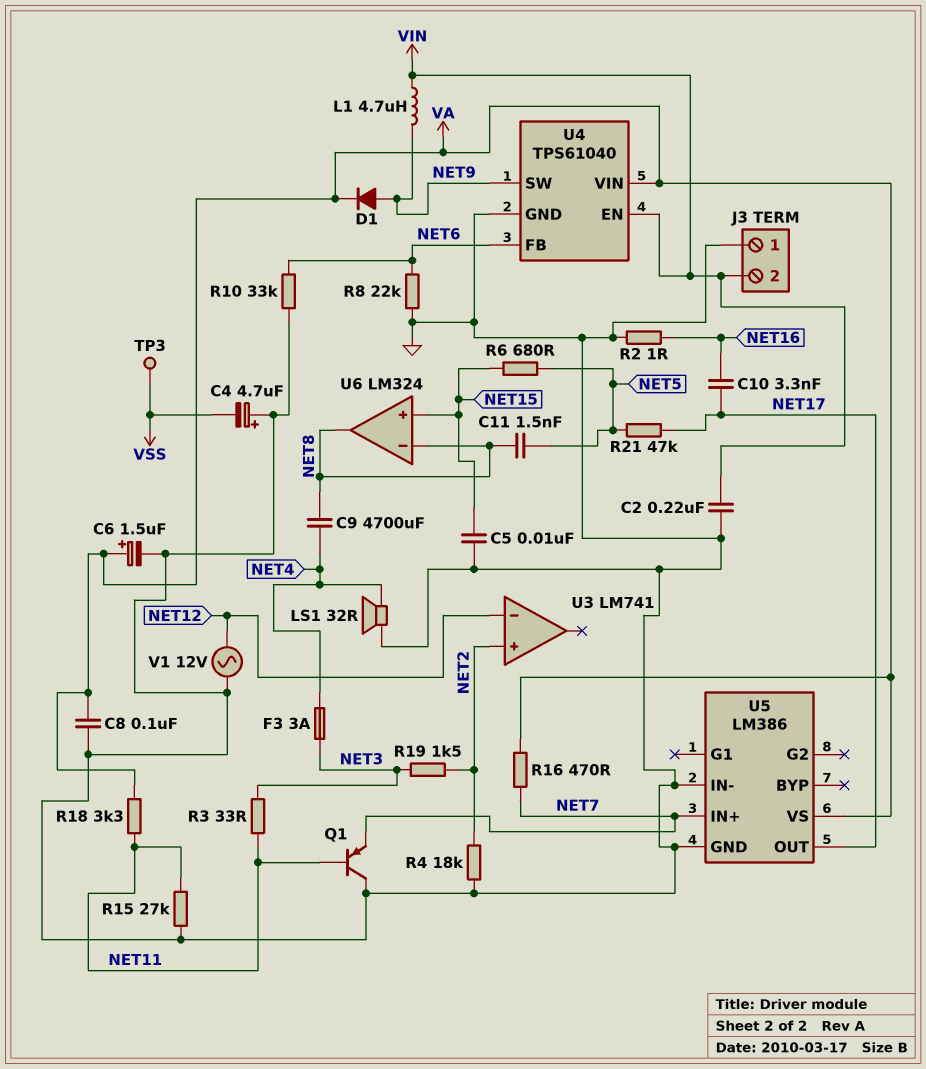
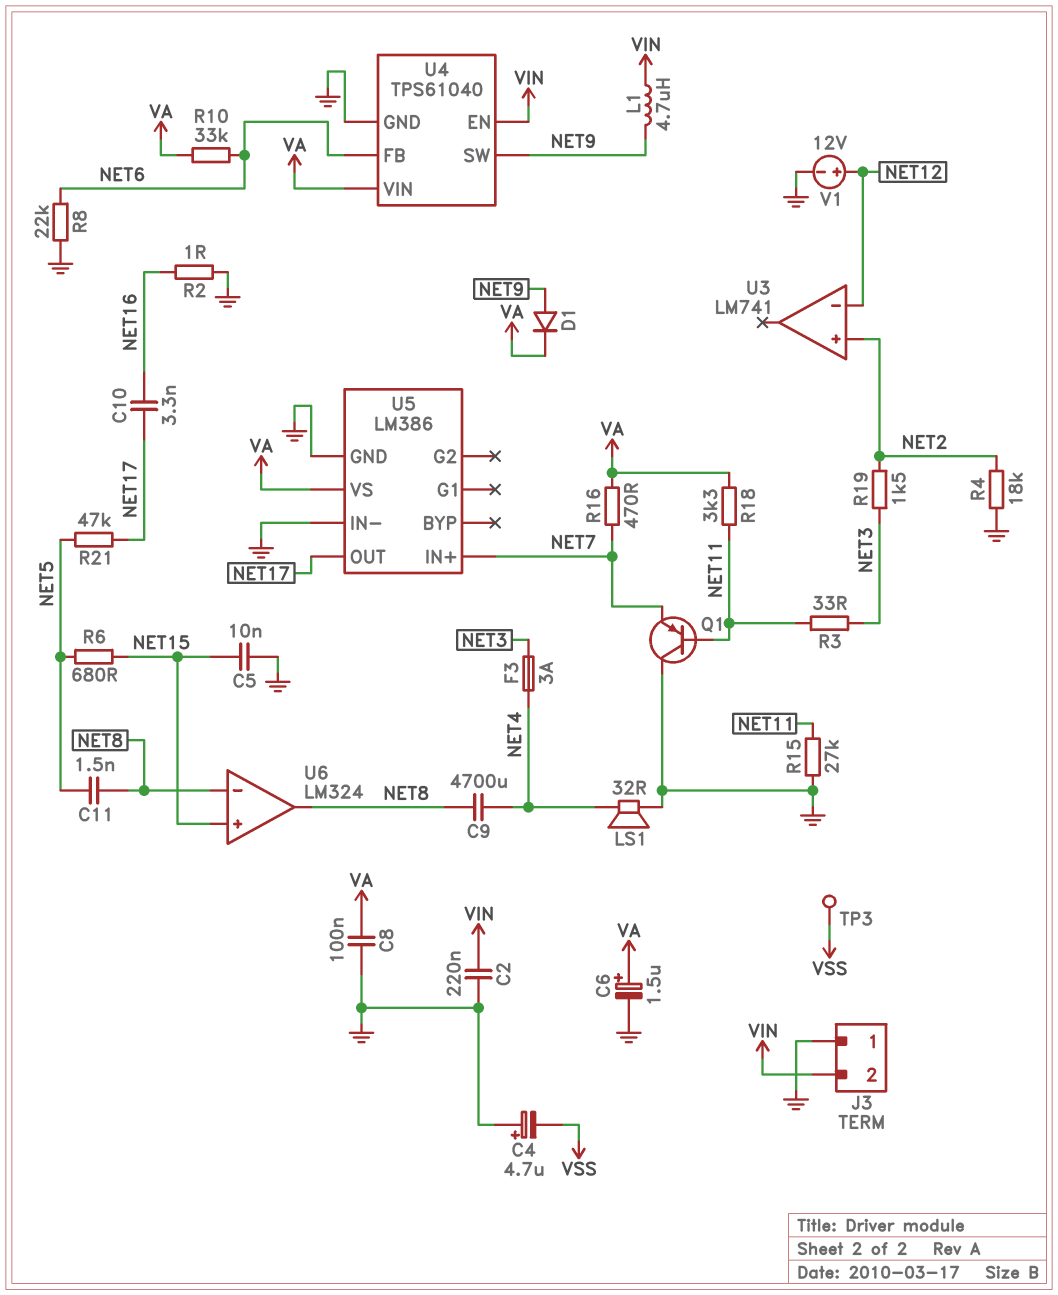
R10: 33k (GND, NET6) -> 33k (NET6, VA)
V1: AC 12V (GND, NET12) -> 12V (plus NET12, minus GND)

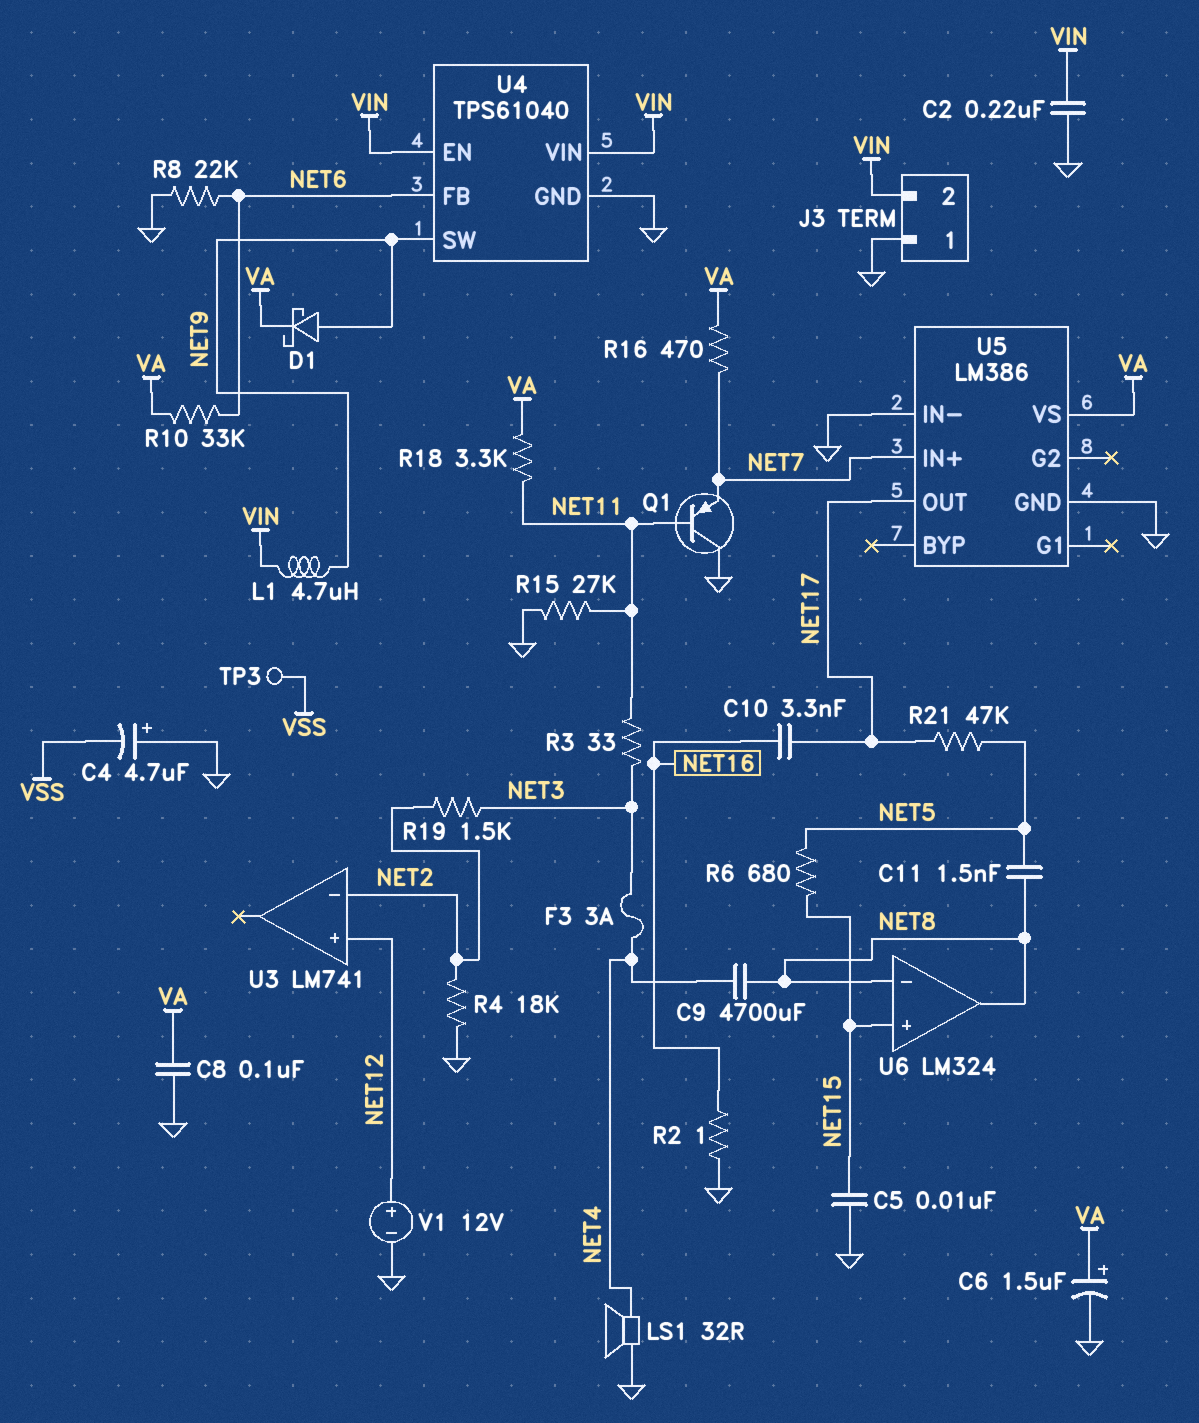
D1: diode (A NET9, K VA) -> schottky (A NET9, K VA)
U3 pin in+: NET2 -> NET12
U3 pin in-: NET12 -> NET2
U4 pin VIN: VA -> VIN

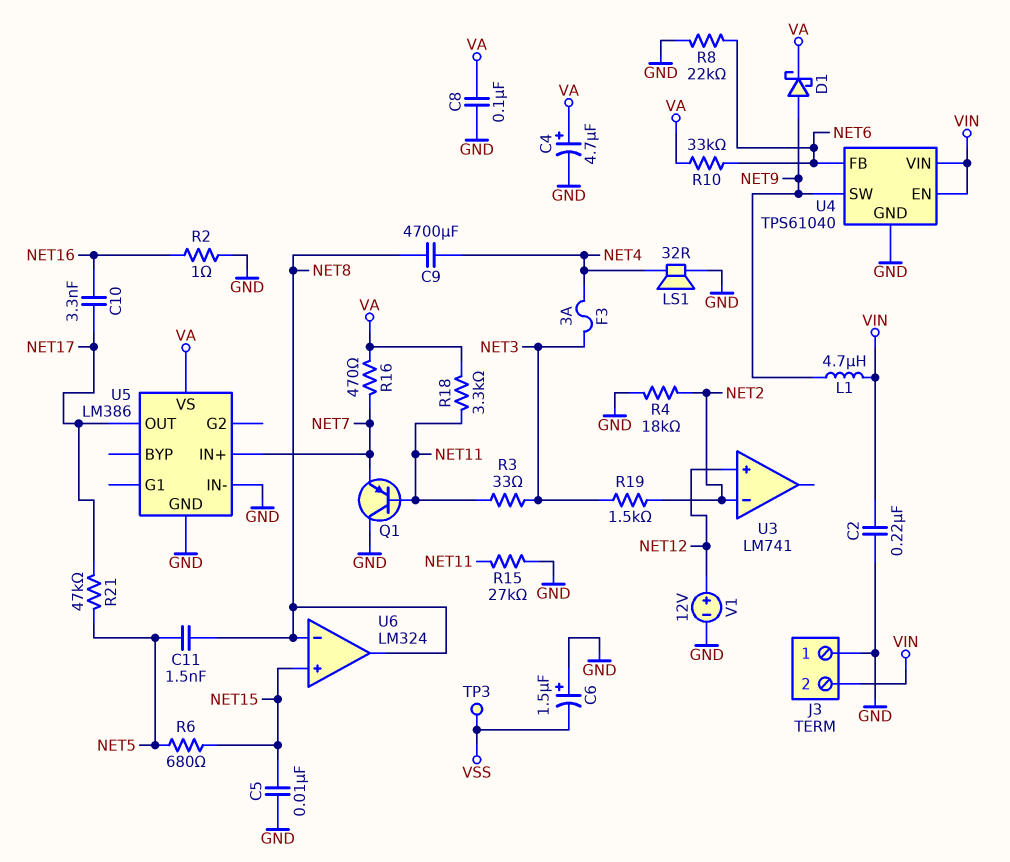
C4: 4.7uF (plus GND, minus VSS) -> 4.7uF (plus VA, minus GND)
C6: 1.5uF (plus VA, minus GND) -> 1.5uF (plus GND, minus VSS)

